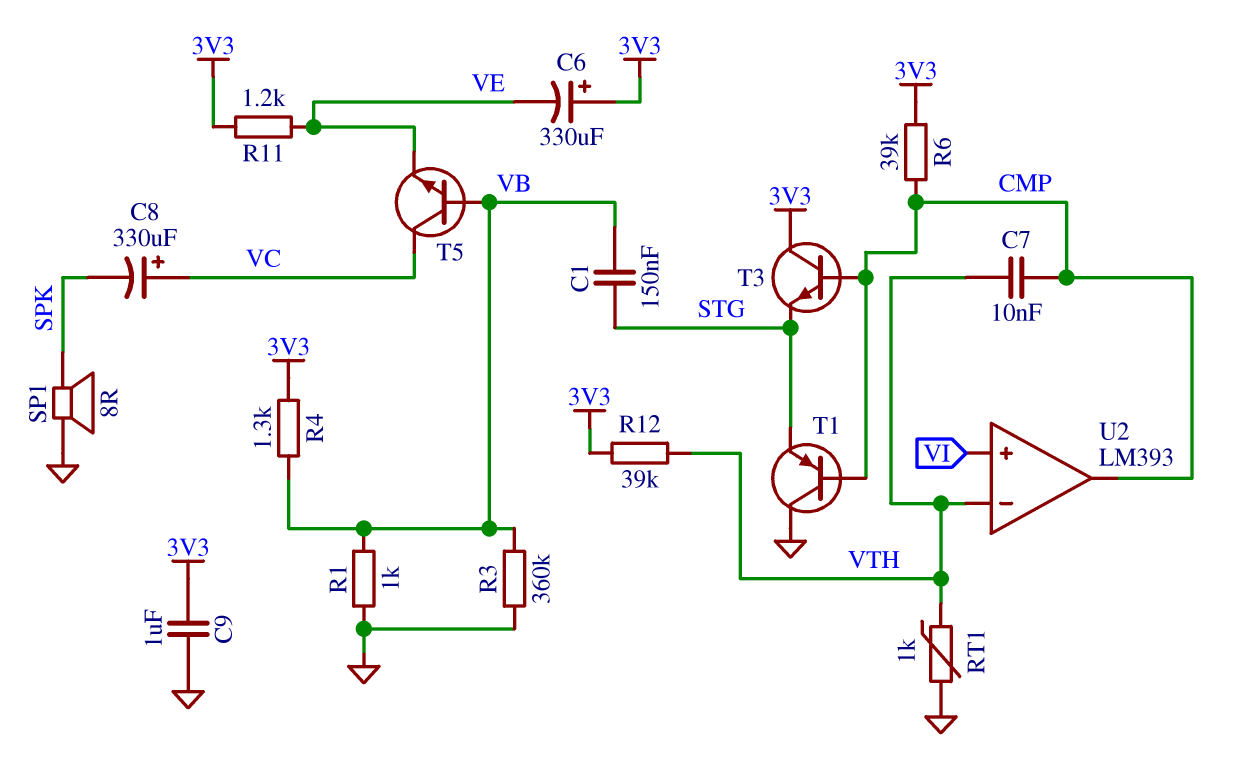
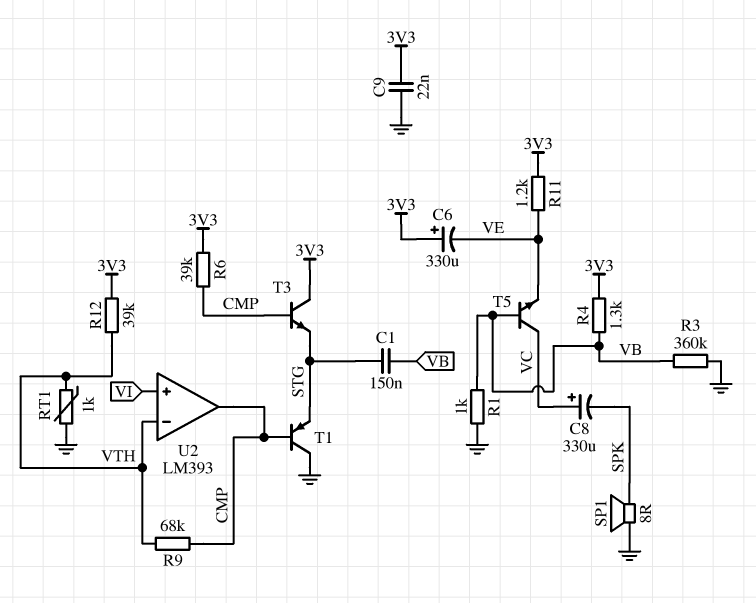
C7: 10nF (CMP, VTH) -> none
C9: 1uF (3V3, GND) -> 22nF (3V3, GND)
R9: none -> 68k (CMP, VTH)

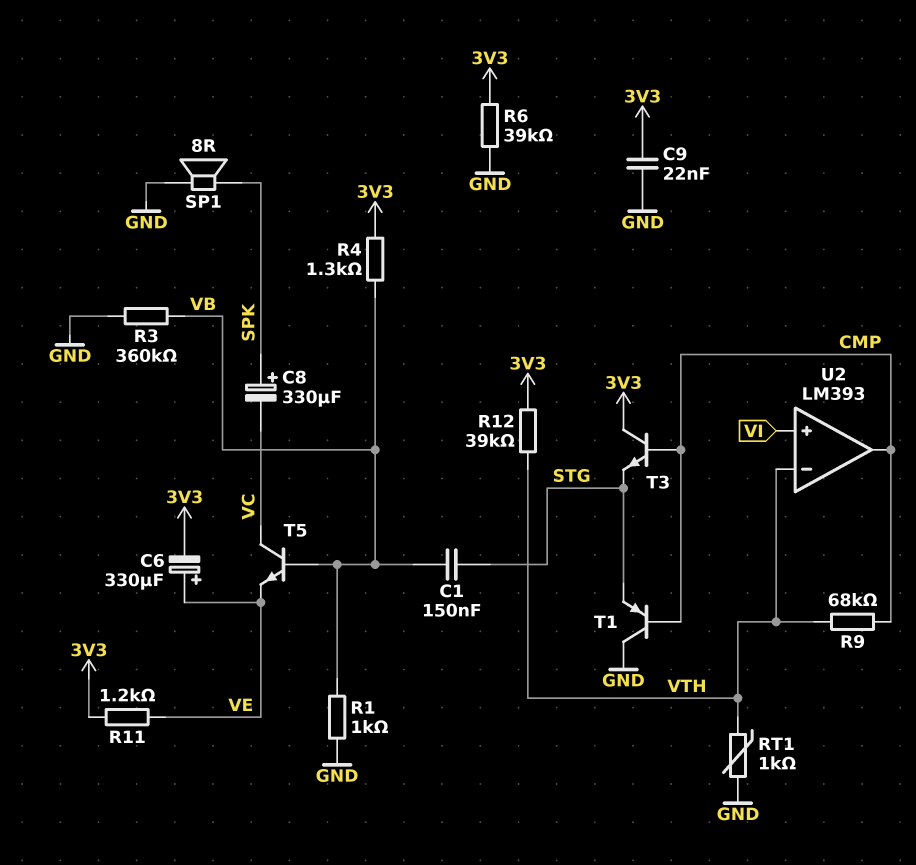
C6: 330uF (plus 3V3, minus VE) -> 330uF (plus VE, minus 3V3)
C8: 330uF (plus VC, minus SPK) -> 330uF (plus SPK, minus VC)
R6: 39k (3V3, CMP) -> 39k (3V3, GND)

